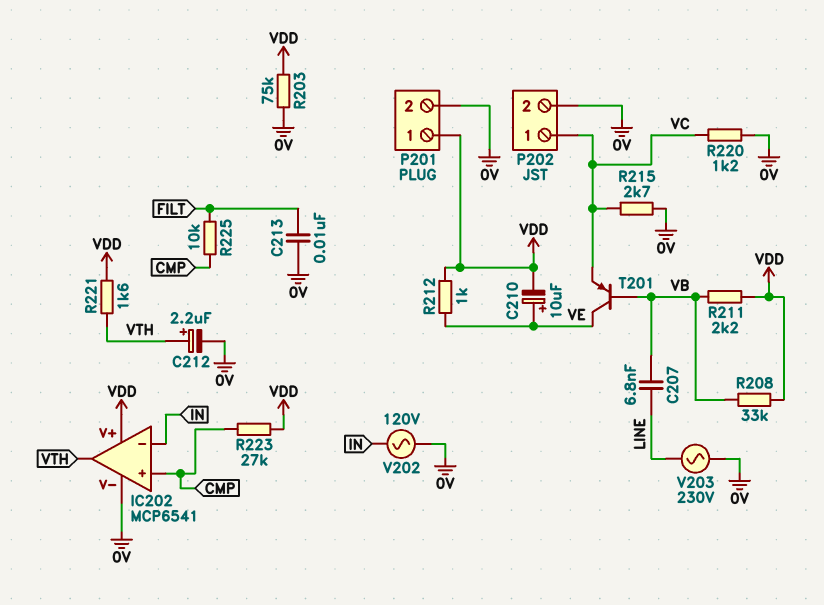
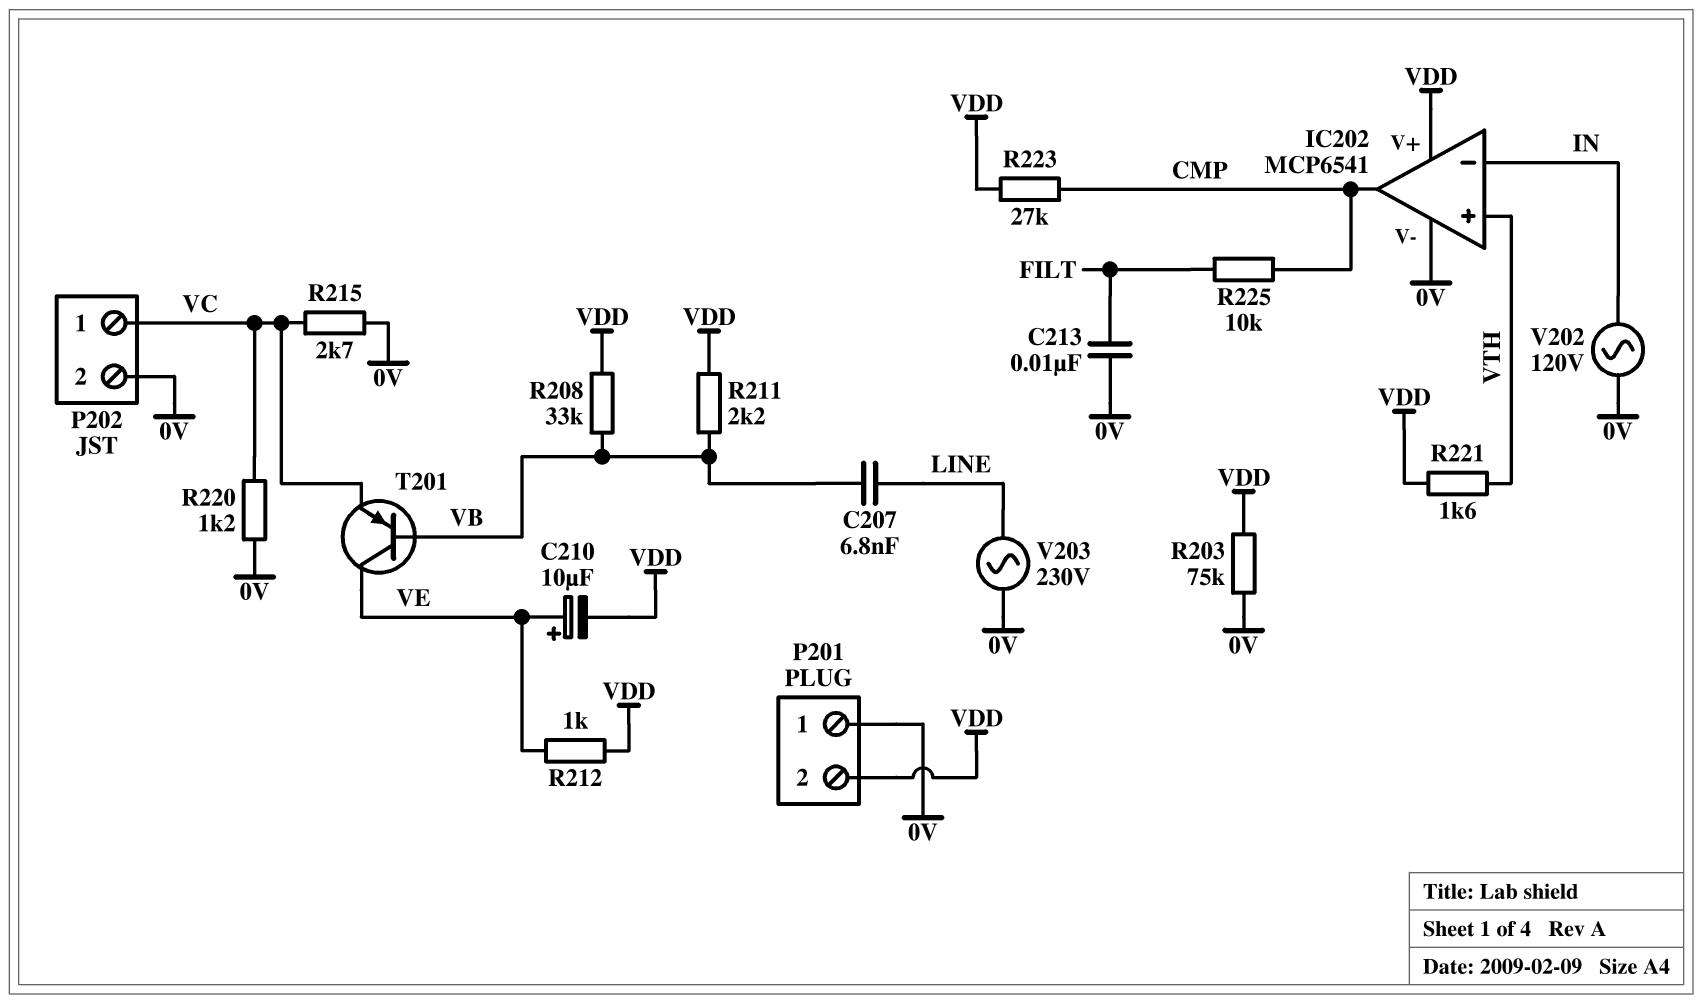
C212: 2.2uF (plus VTH, minus 0V) -> none
IC202 pin in+: CMP -> VTH
IC202 pin out: VTH -> CMP
P201 pin 1: VDD -> 0V
P201 pin 2: 0V -> VDD

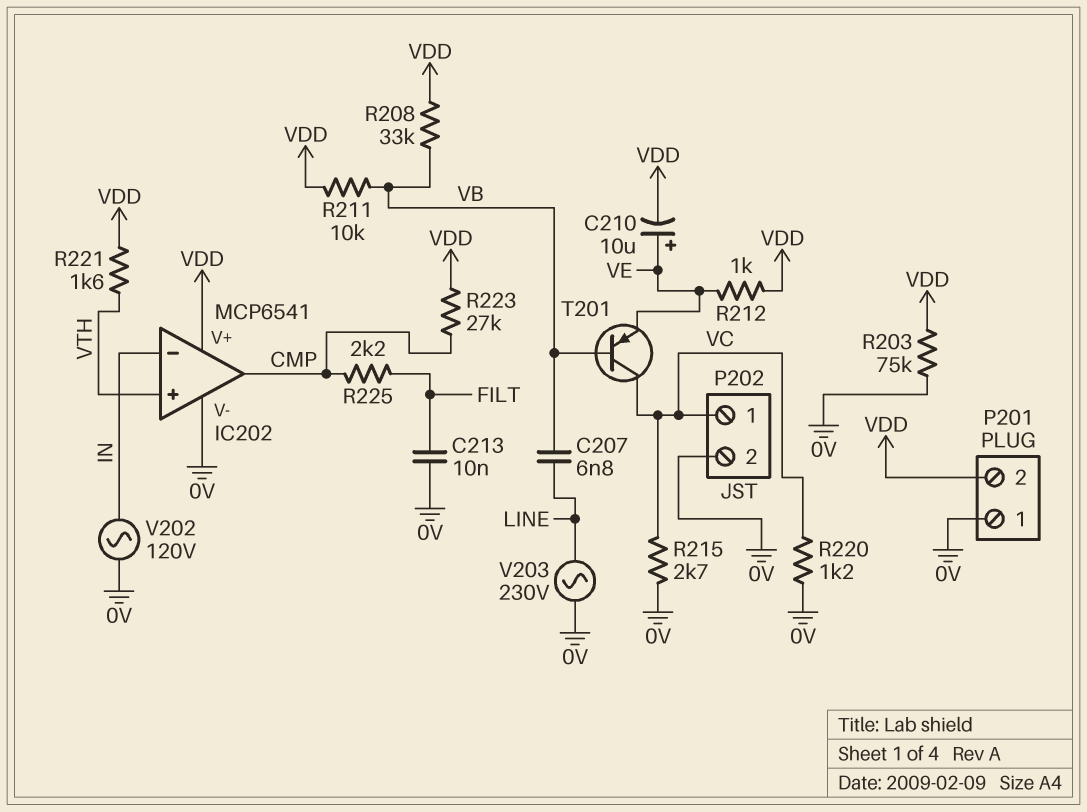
R211: 2.2k (VB, VDD) -> 10k (VB, VDD)
R225: 10k (CMP, FILT) -> 2.2k (CMP, FILT)
T201: PNP (B VB, C VE, E VC) -> PNP (B VB, C VC, E VE)

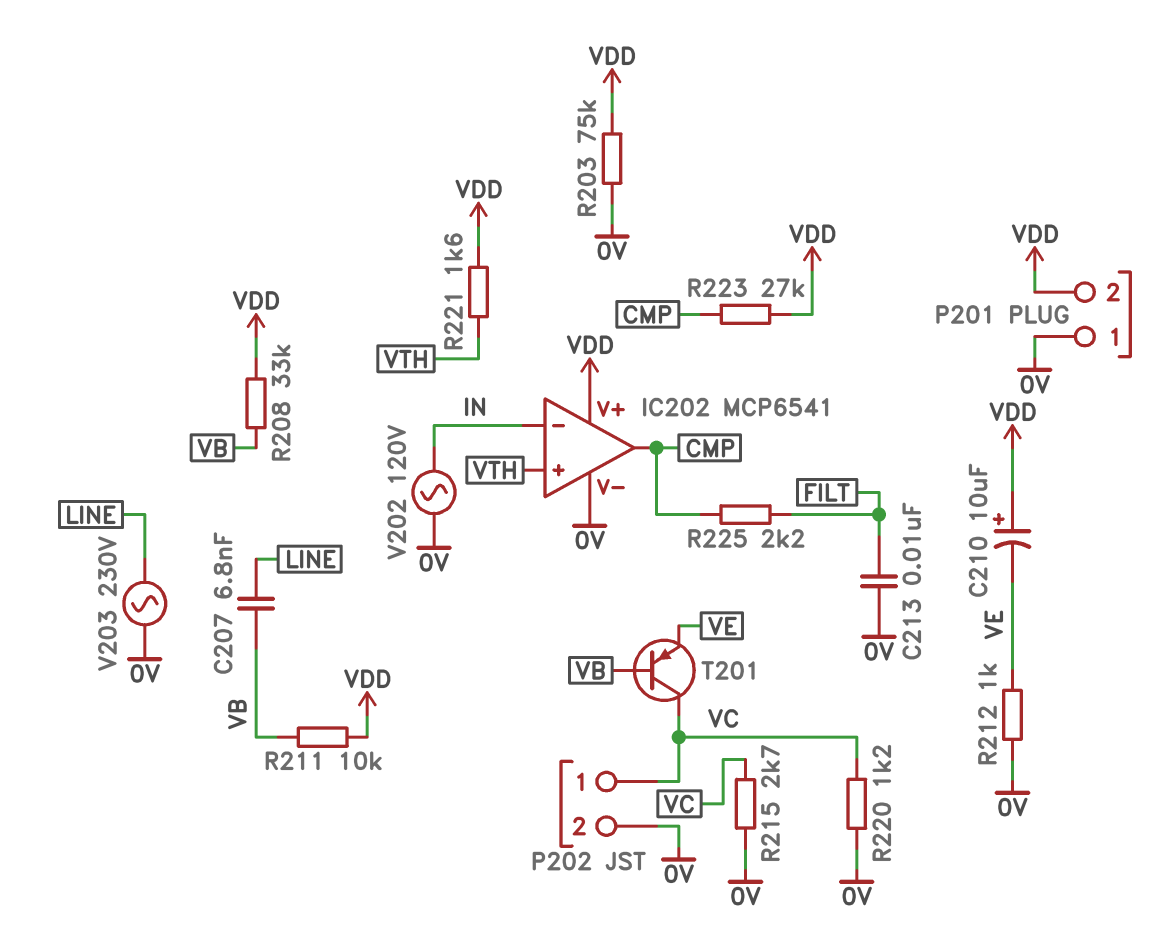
C210: 10uF (plus VE, minus VDD) -> 10uF (plus VDD, minus VE)
R212: 1k (VDD, VE) -> 1k (0V, VE)

